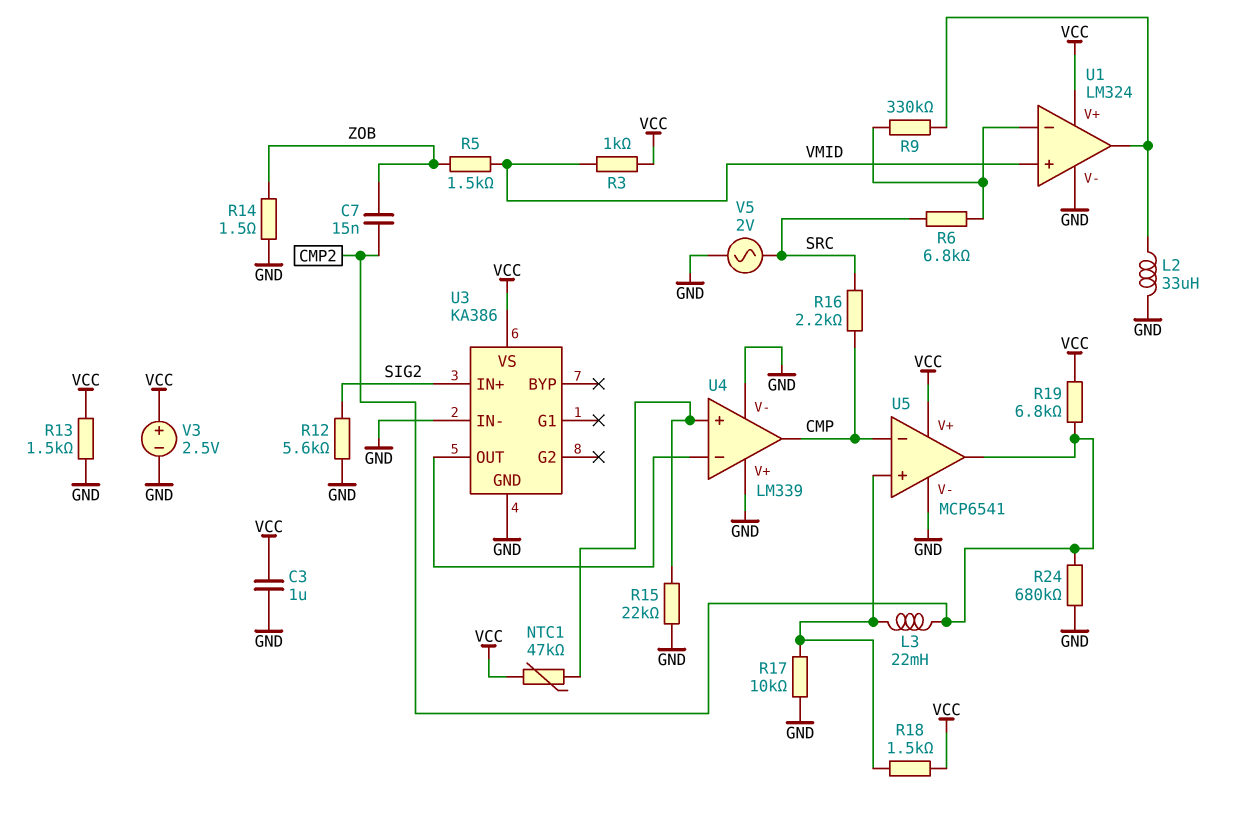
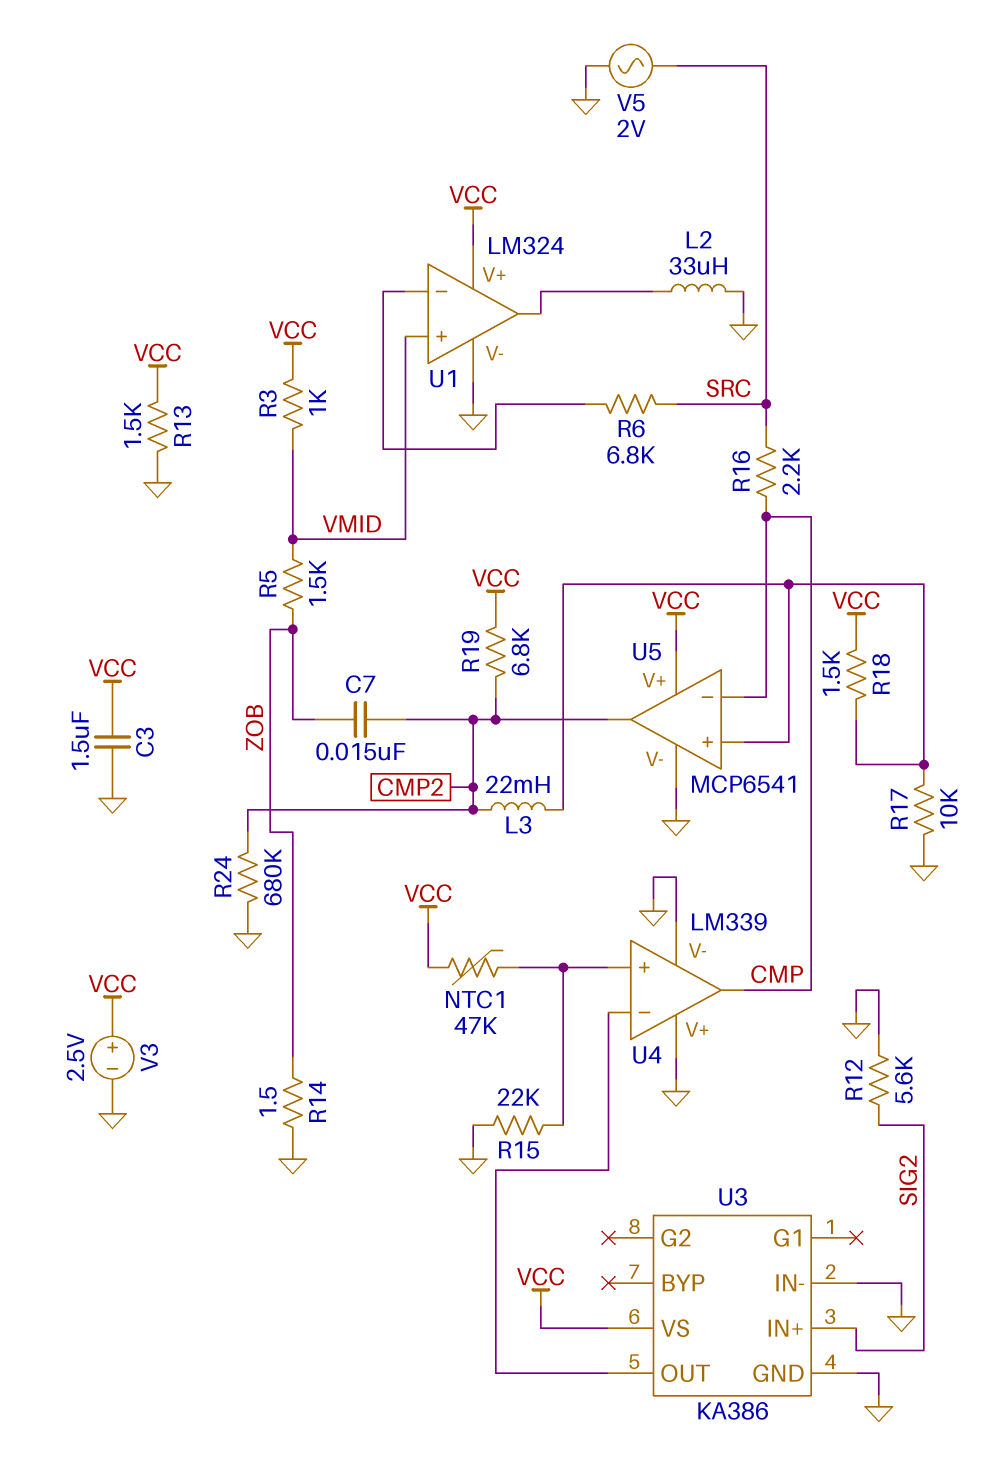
C3: 1uF (GND, VCC) -> 1.5uF (GND, VCC)
R9: 330k (U1/in-, U1/out) -> none

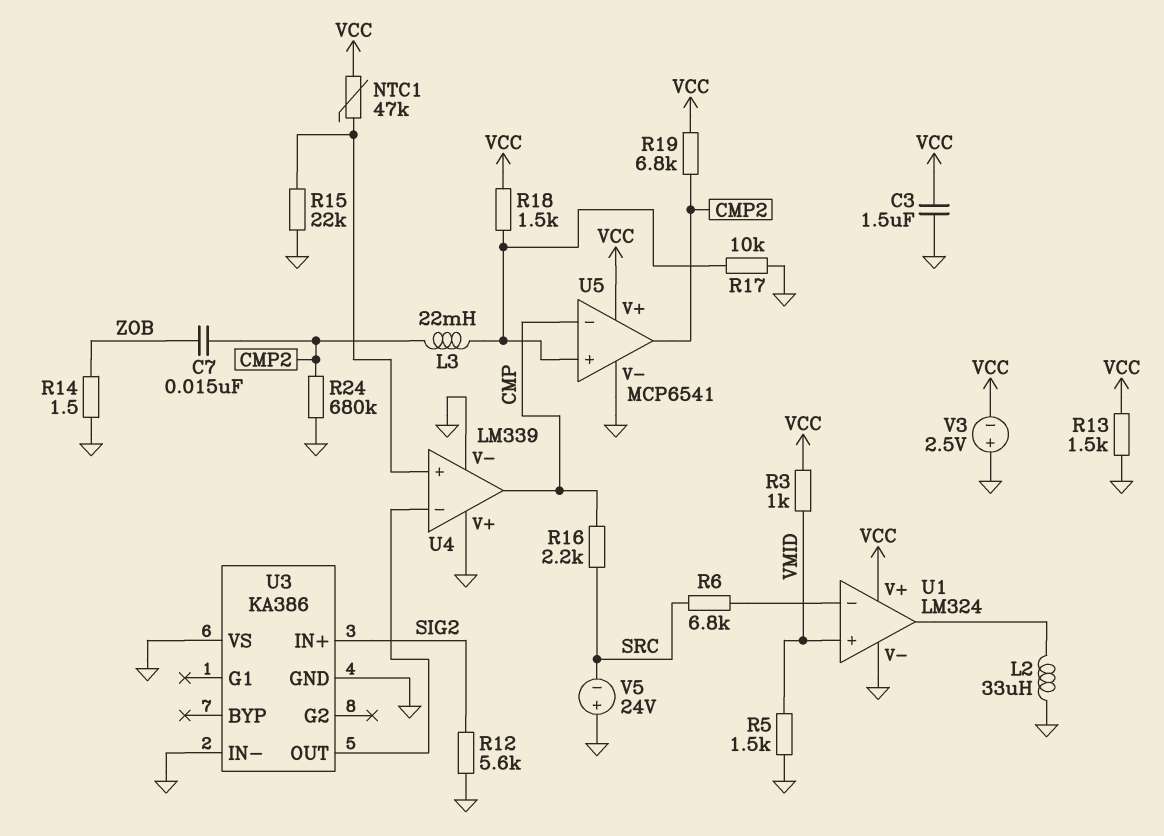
R5: 1.5k (VMID, ZOB) -> 1.5k (GND, VMID)
U3 pin VS: VCC -> GND
V3: 2.5V (plus VCC, minus GND) -> 2.5V (plus GND, minus VCC)
V5: AC 2V (GND, SRC) -> 24V (plus GND, minus SRC)

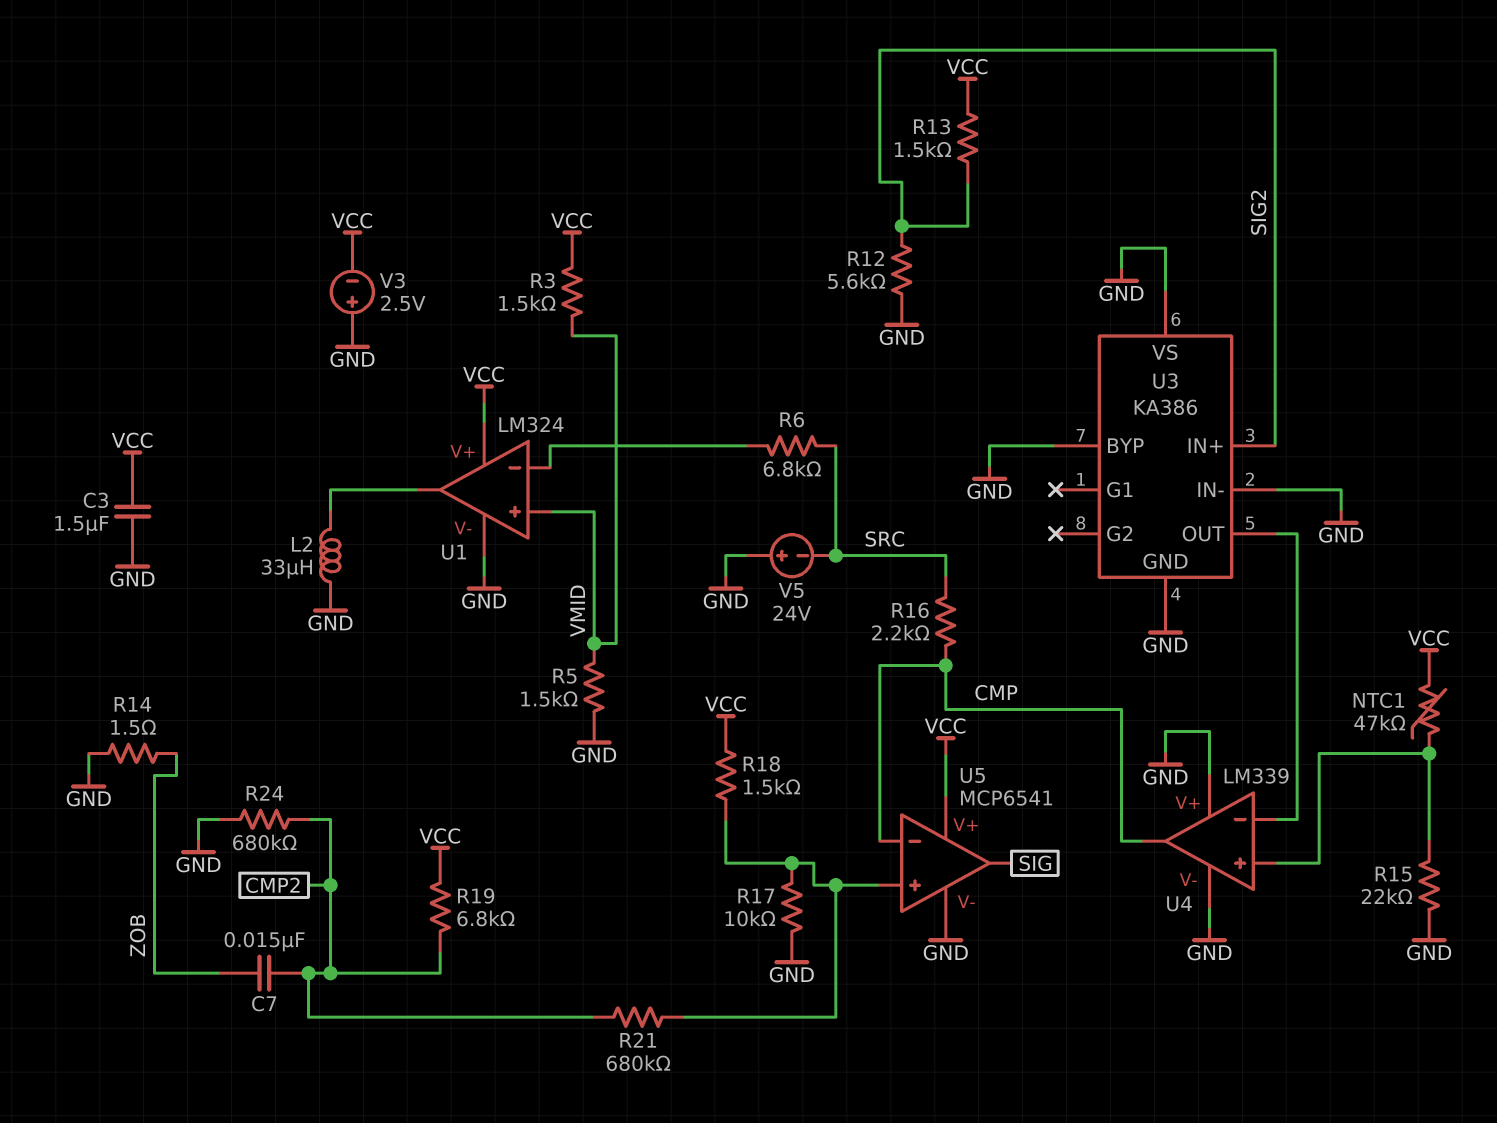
L3: 22mH (CMP2, U5/in+) -> none
R3: 1k (VCC, VMID) -> 1.5k (VCC, VMID)
R13: 1.5k (GND, VCC) -> 1.5k (SIG2, VCC)
R21: none -> 680k (CMP2, U5/in+)
U3 pin BYP: none -> GND
U5 pin out: CMP2 -> SIG

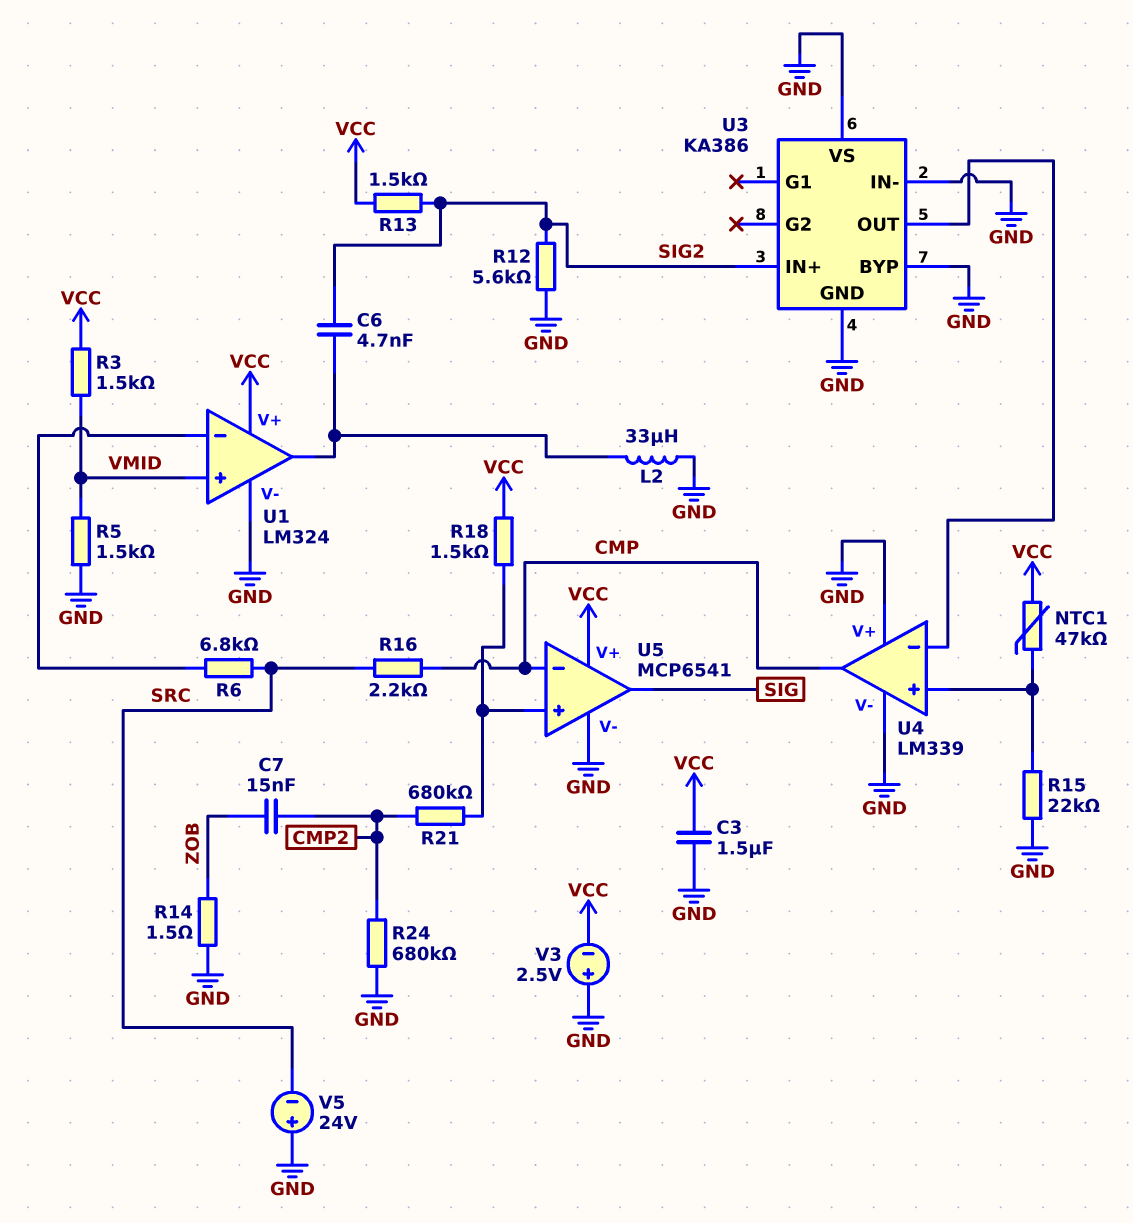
C6: none -> 4.7nF (SIG2, U1/out)
R17: 10k (GND, U5/in+) -> none
R19: 6.8k (CMP2, VCC) -> none

